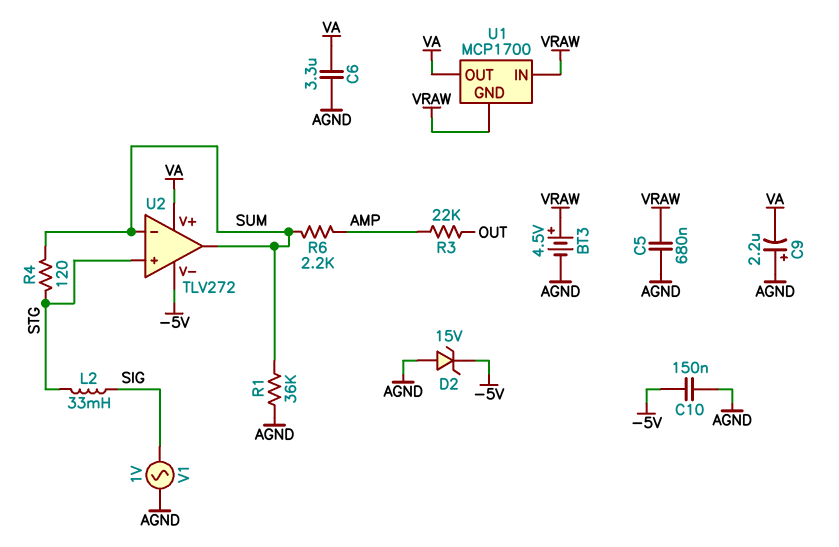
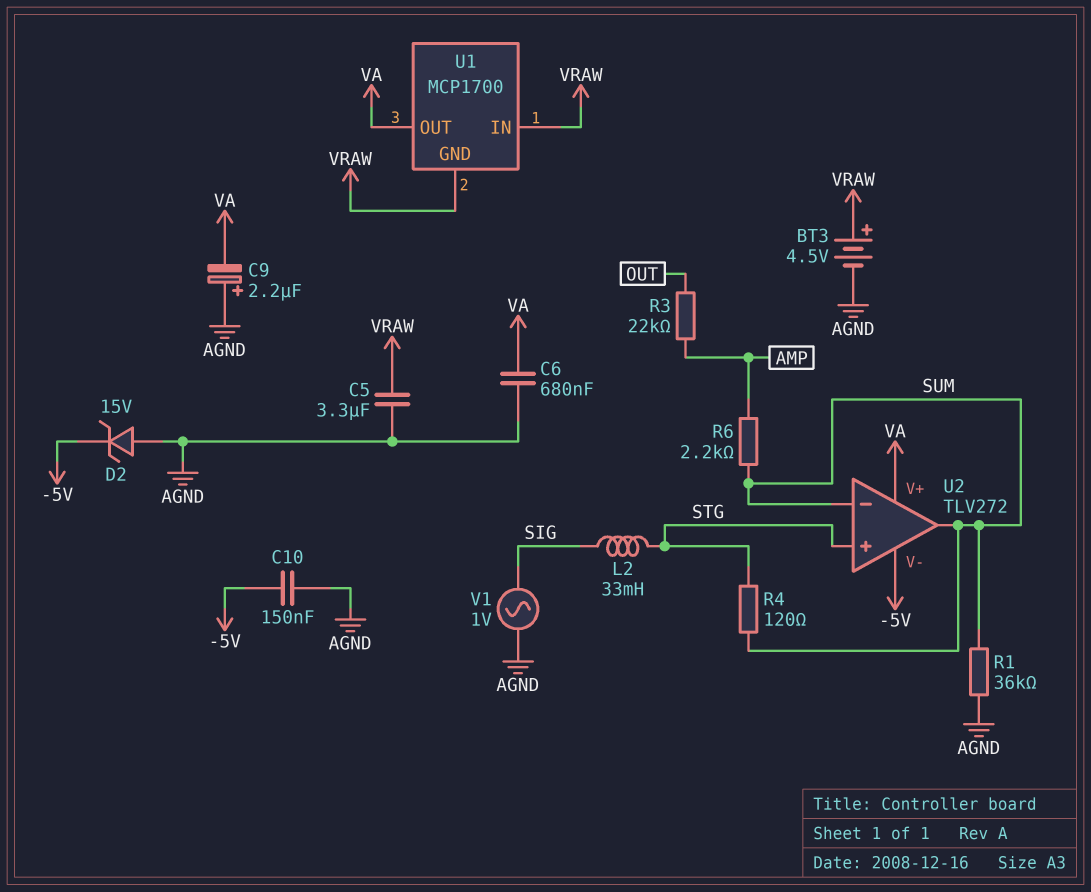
C5: 680nF (AGND, VRAW) -> 3.3uF (AGND, VRAW)
C6: 3.3uF (AGND, VA) -> 680nF (AGND, VA)

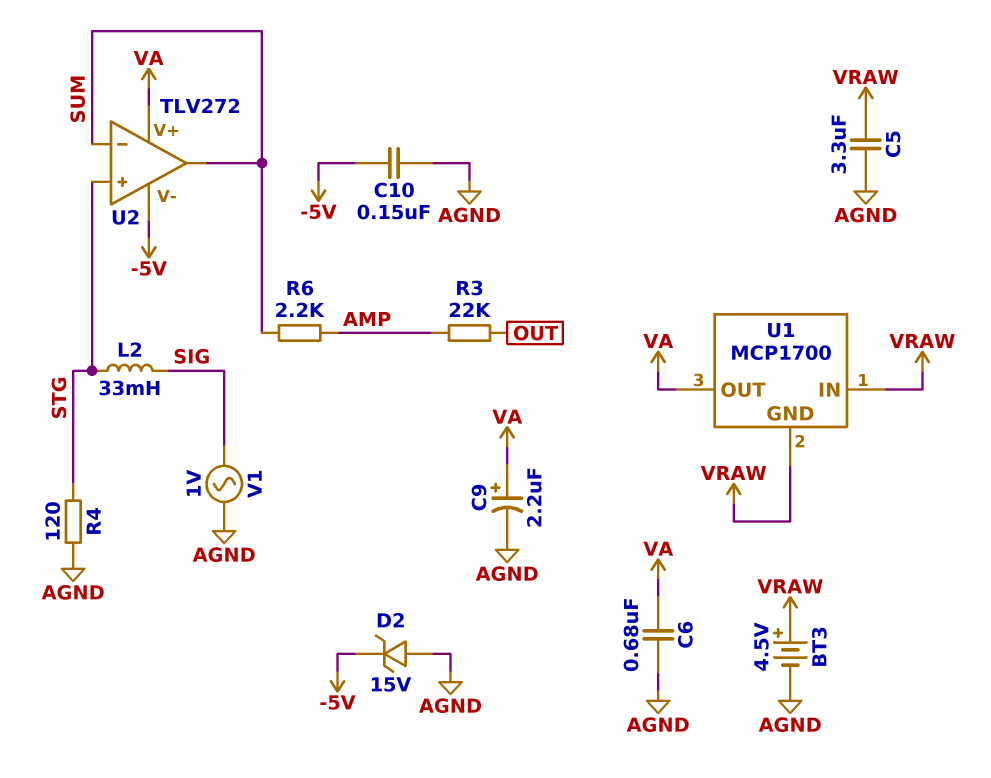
C9: 2.2uF (plus AGND, minus VA) -> 2.2uF (plus VA, minus AGND)
R1: 36k (AGND, SUM) -> none
R4: 120 (STG, SUM) -> 120 (AGND, STG)

